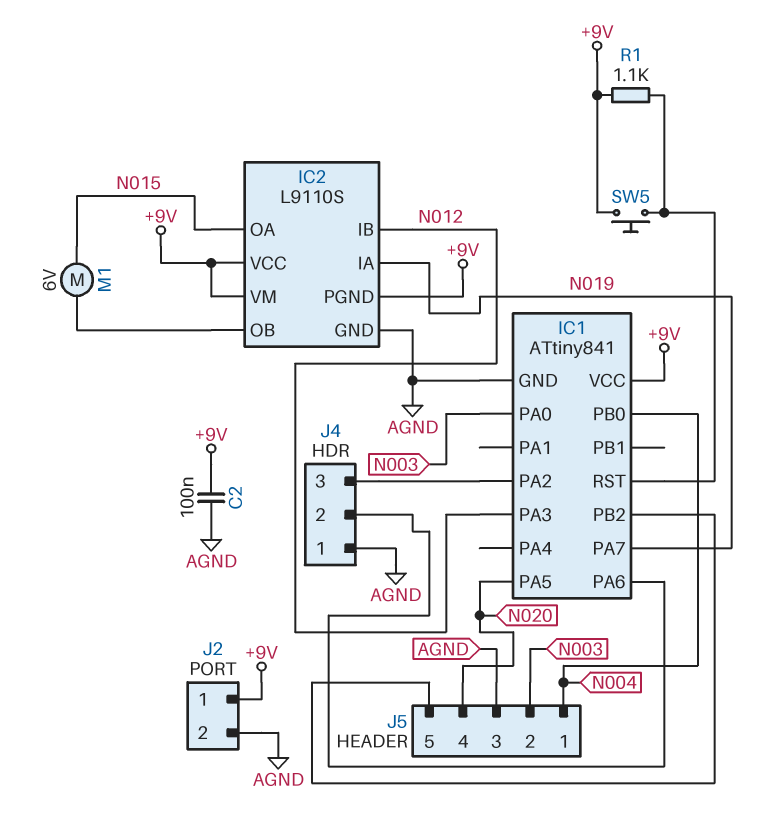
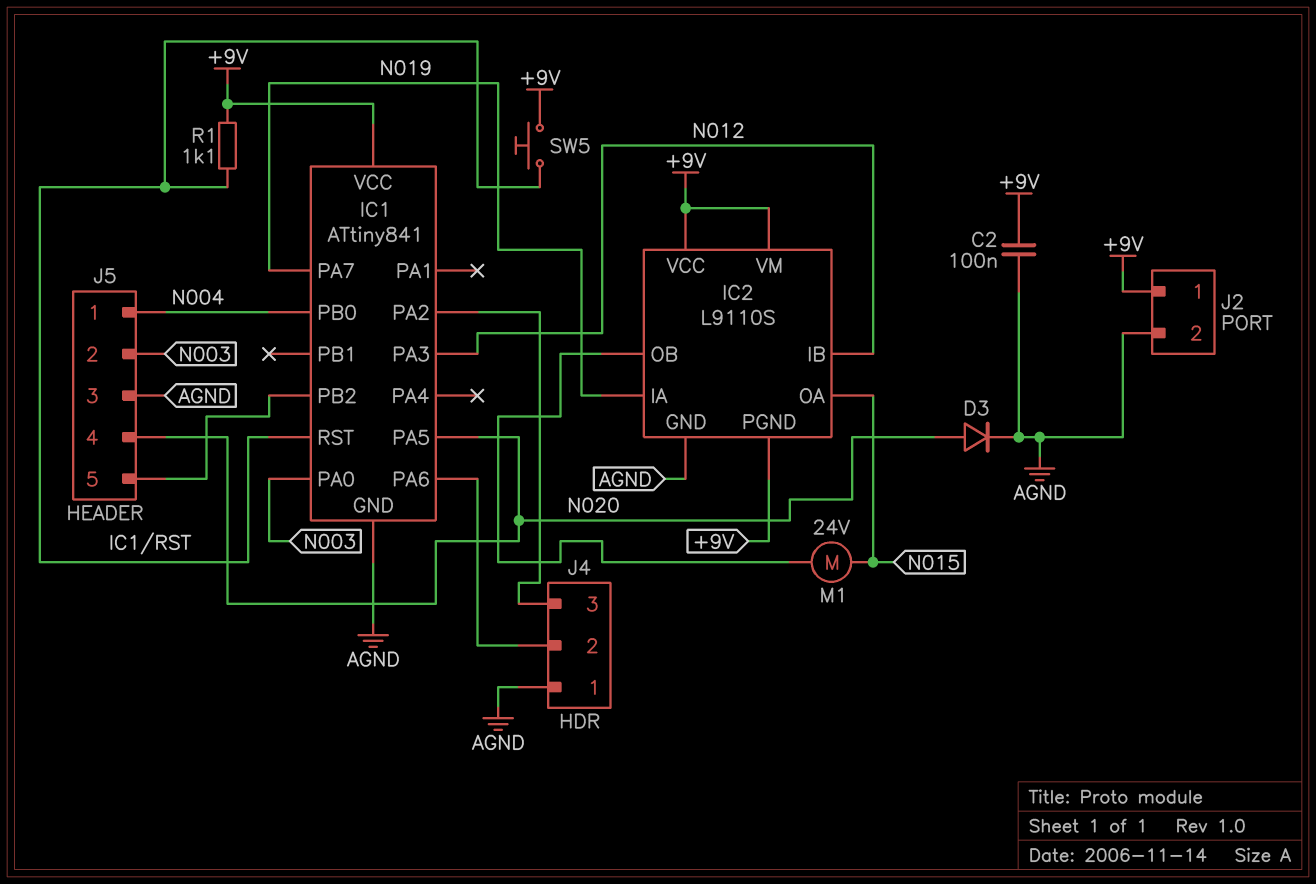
D3: none -> diode (A N020, K AGND)
M1: motor 6V (IC2/OB, N015) -> motor 24V (IC2/OB, N015)

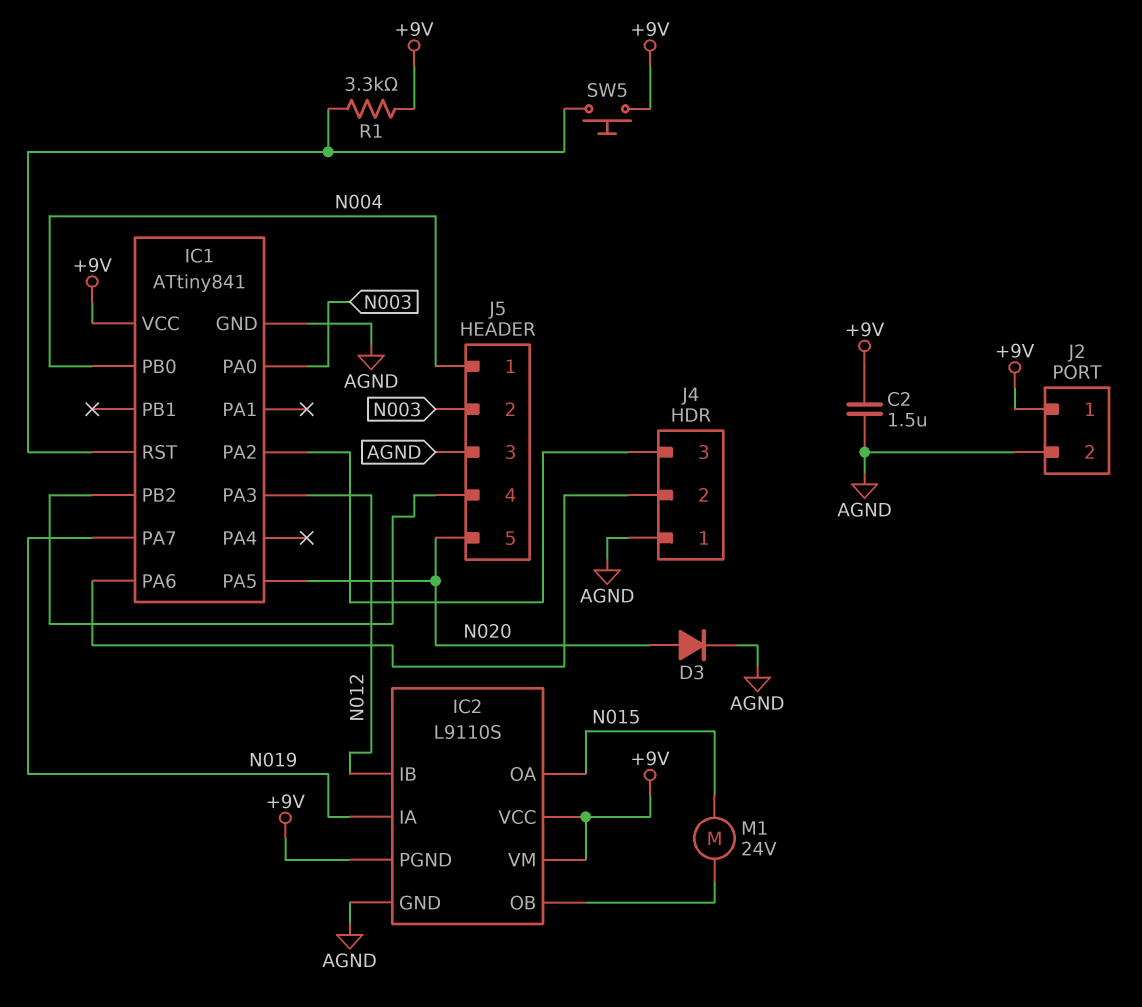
C2: 100nF (+9V, AGND) -> 1.5uF (+9V, AGND)
J5 pin 4: N020 -> IC1/PB2
J5 pin 5: IC1/PB2 -> N020
R1: 1.1k (+9V, IC1/RST) -> 3.3k (+9V, IC1/RST)

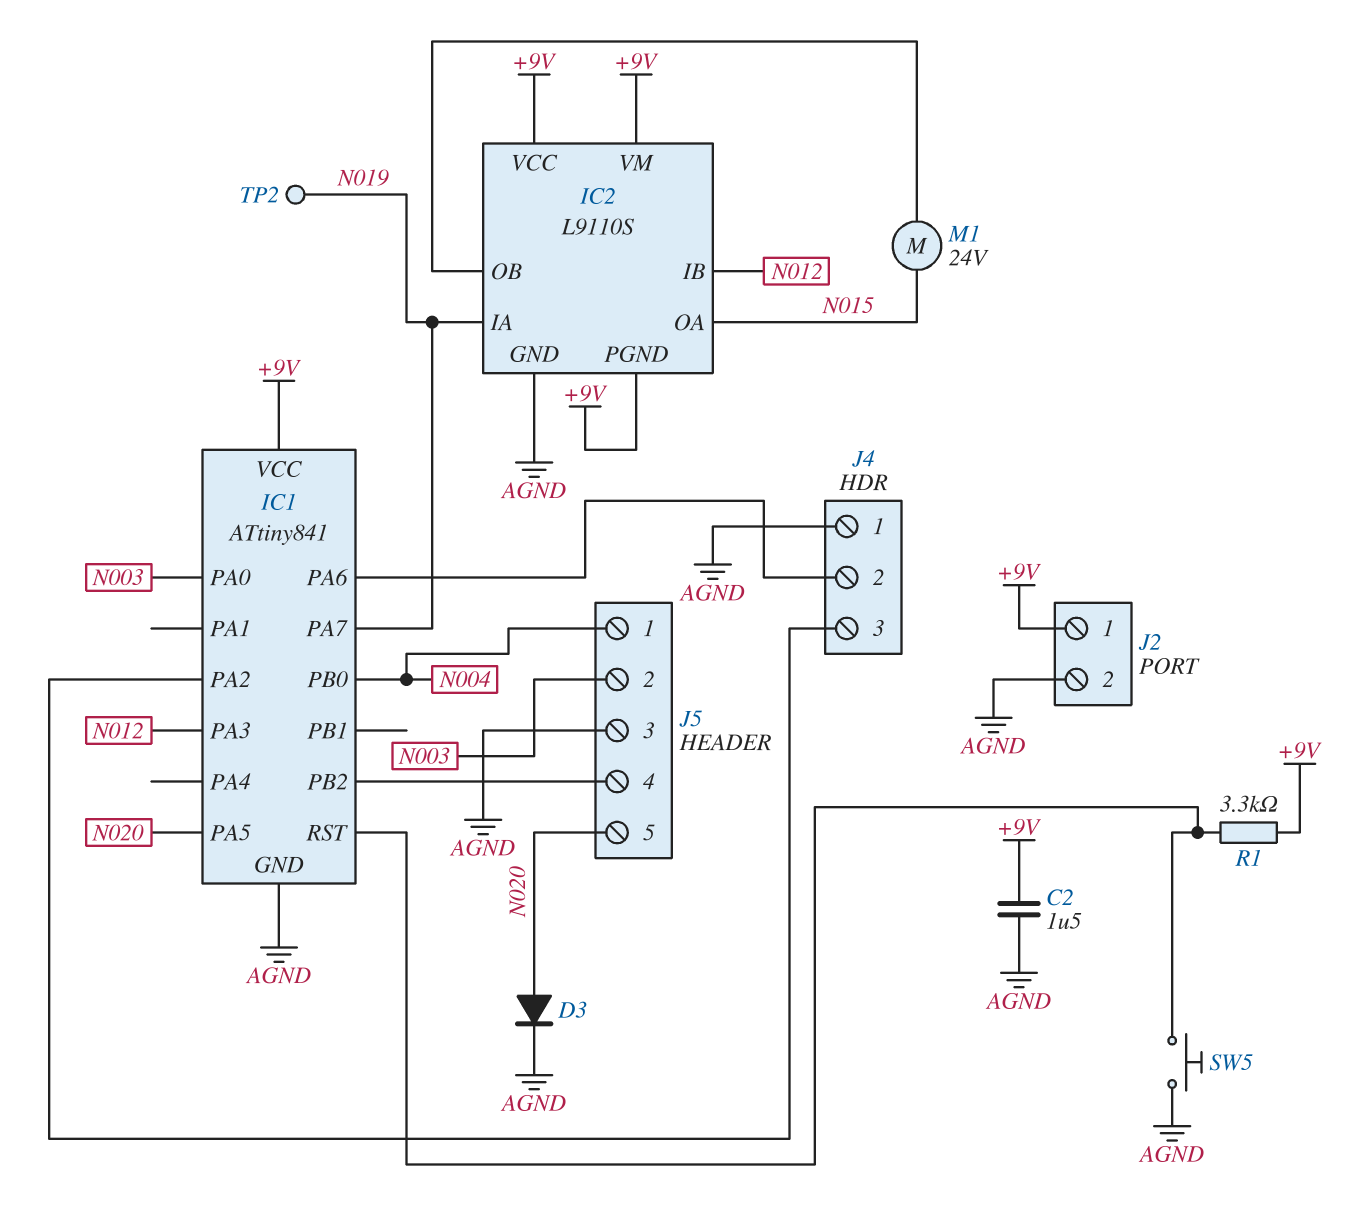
SW5: button (+9V, IC1/RST) -> button (AGND, IC1/RST)
TP2: none -> test point (N019)

